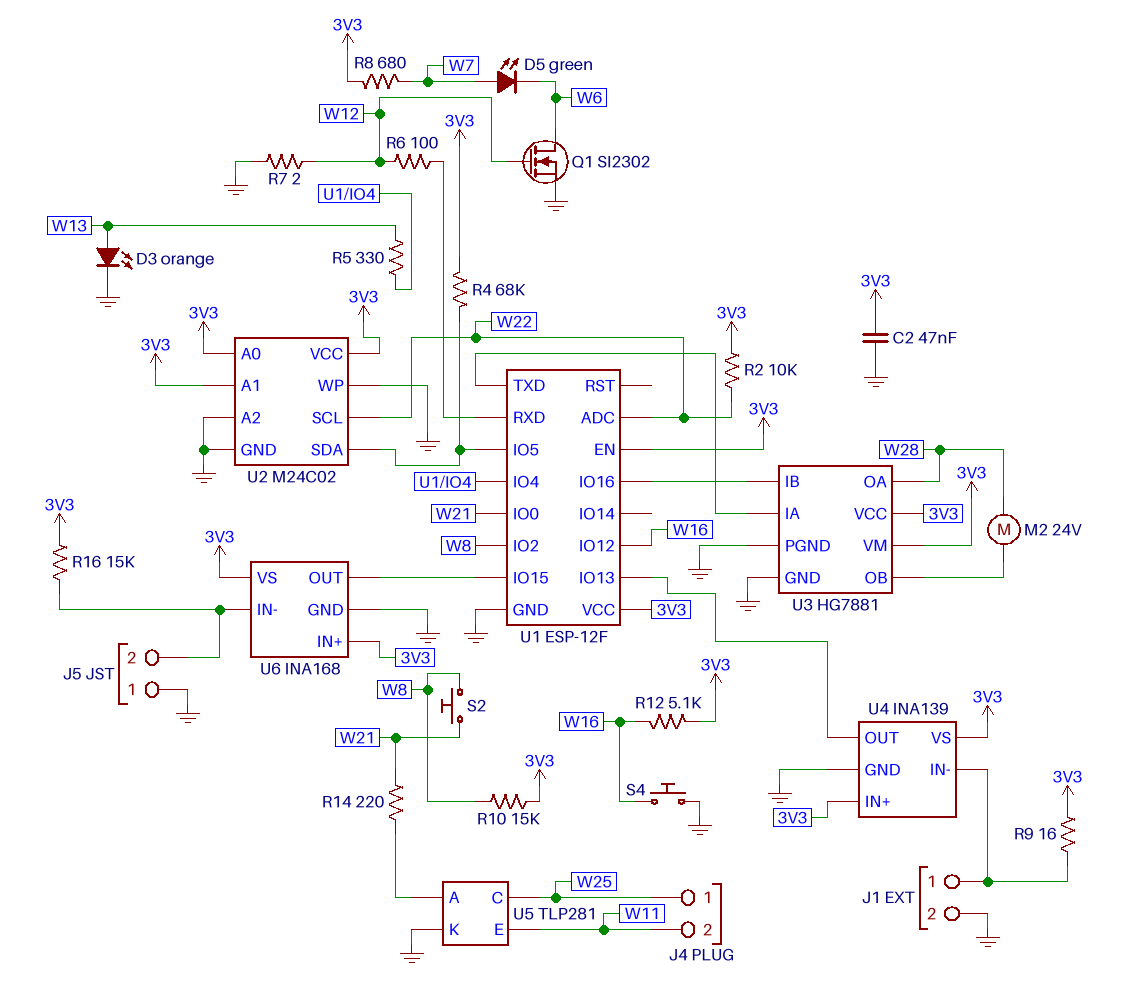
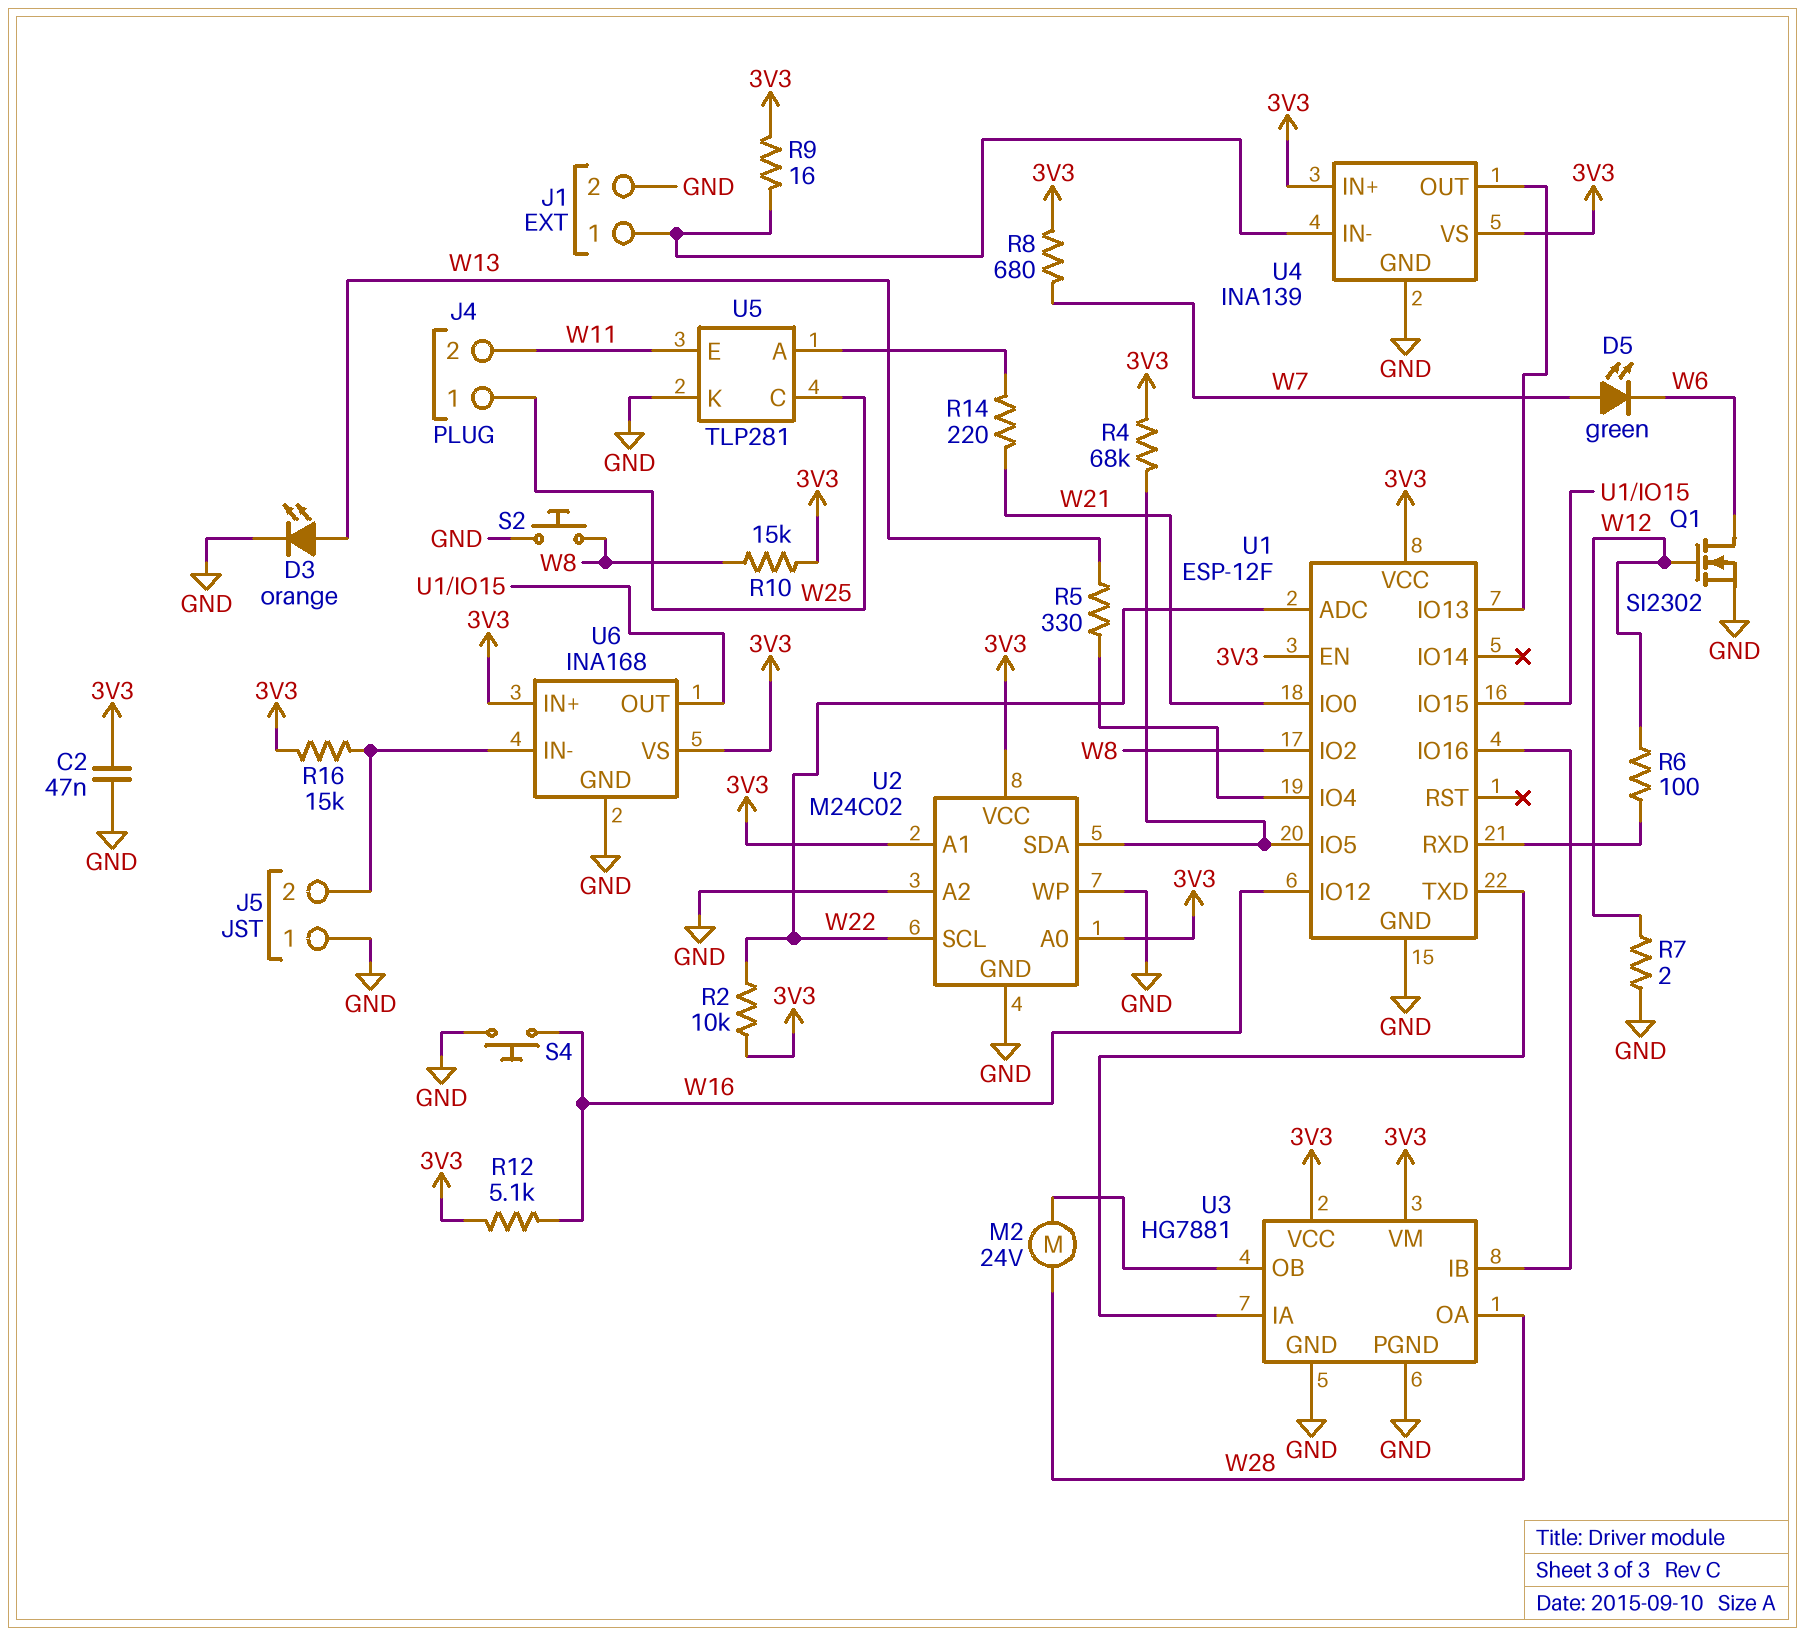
S2: button (W8, W21) -> button (GND, W8)

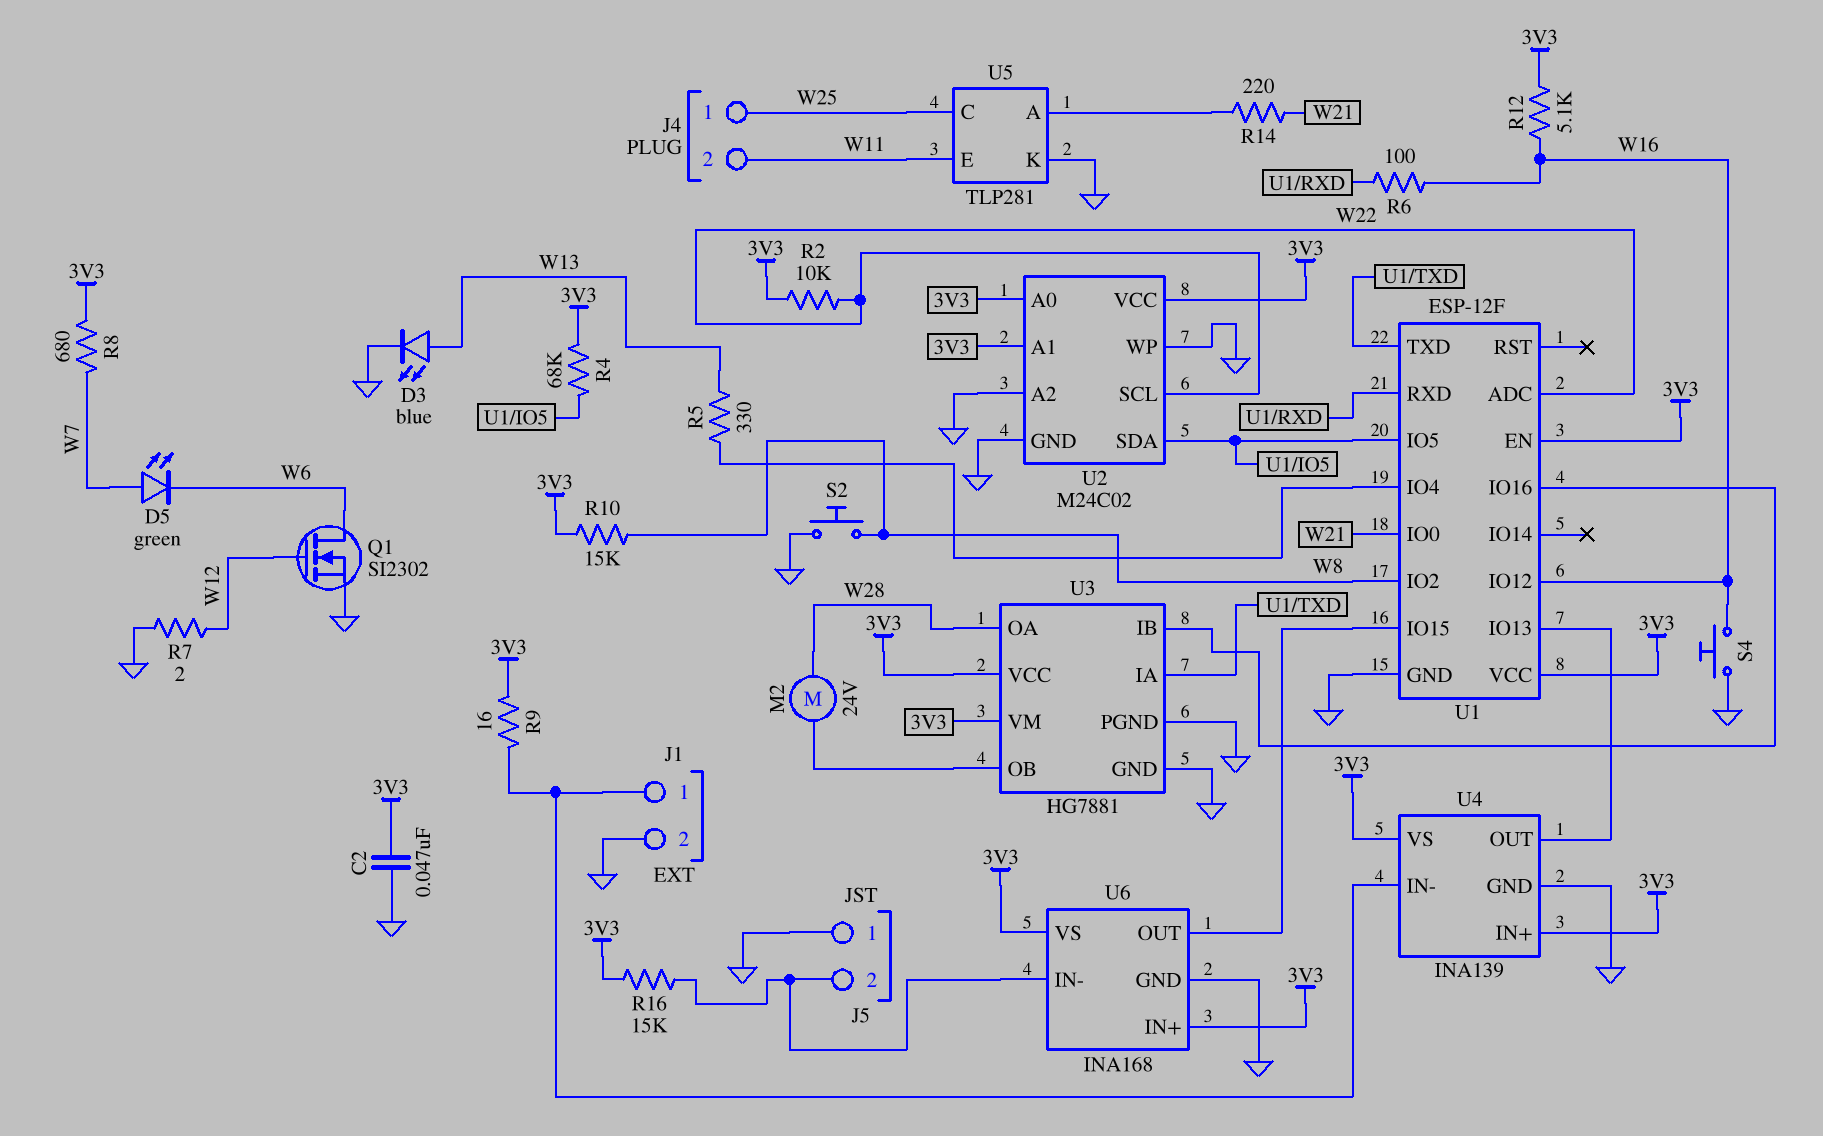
D3: LED orange (A W13, K GND) -> LED blue (A W13, K GND)
R6: 100 (U1/RXD, W12) -> 100 (U1/RXD, W16)

